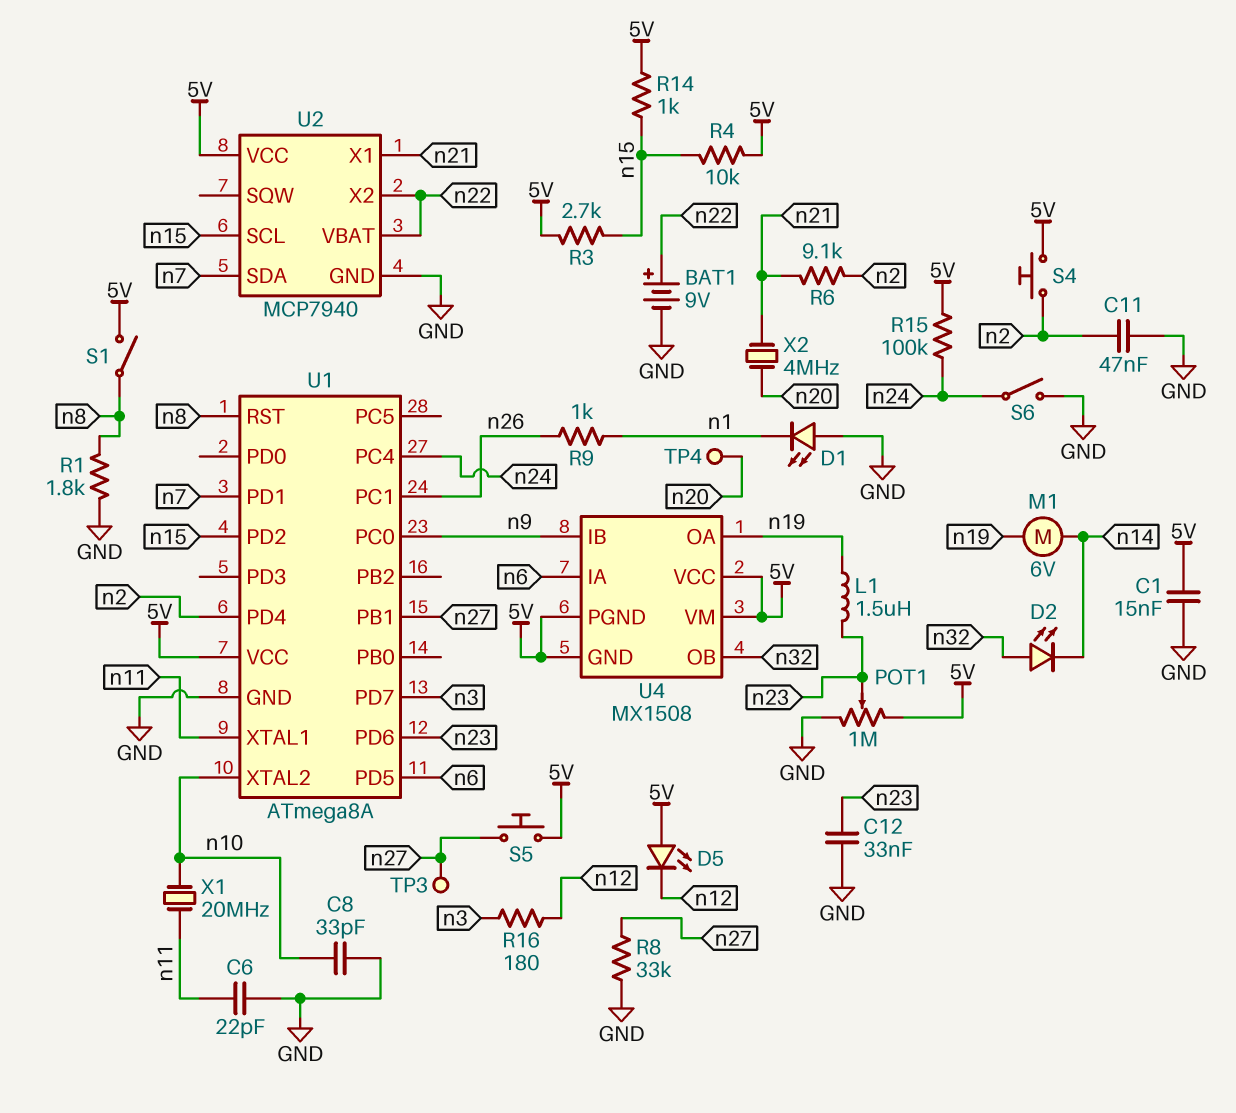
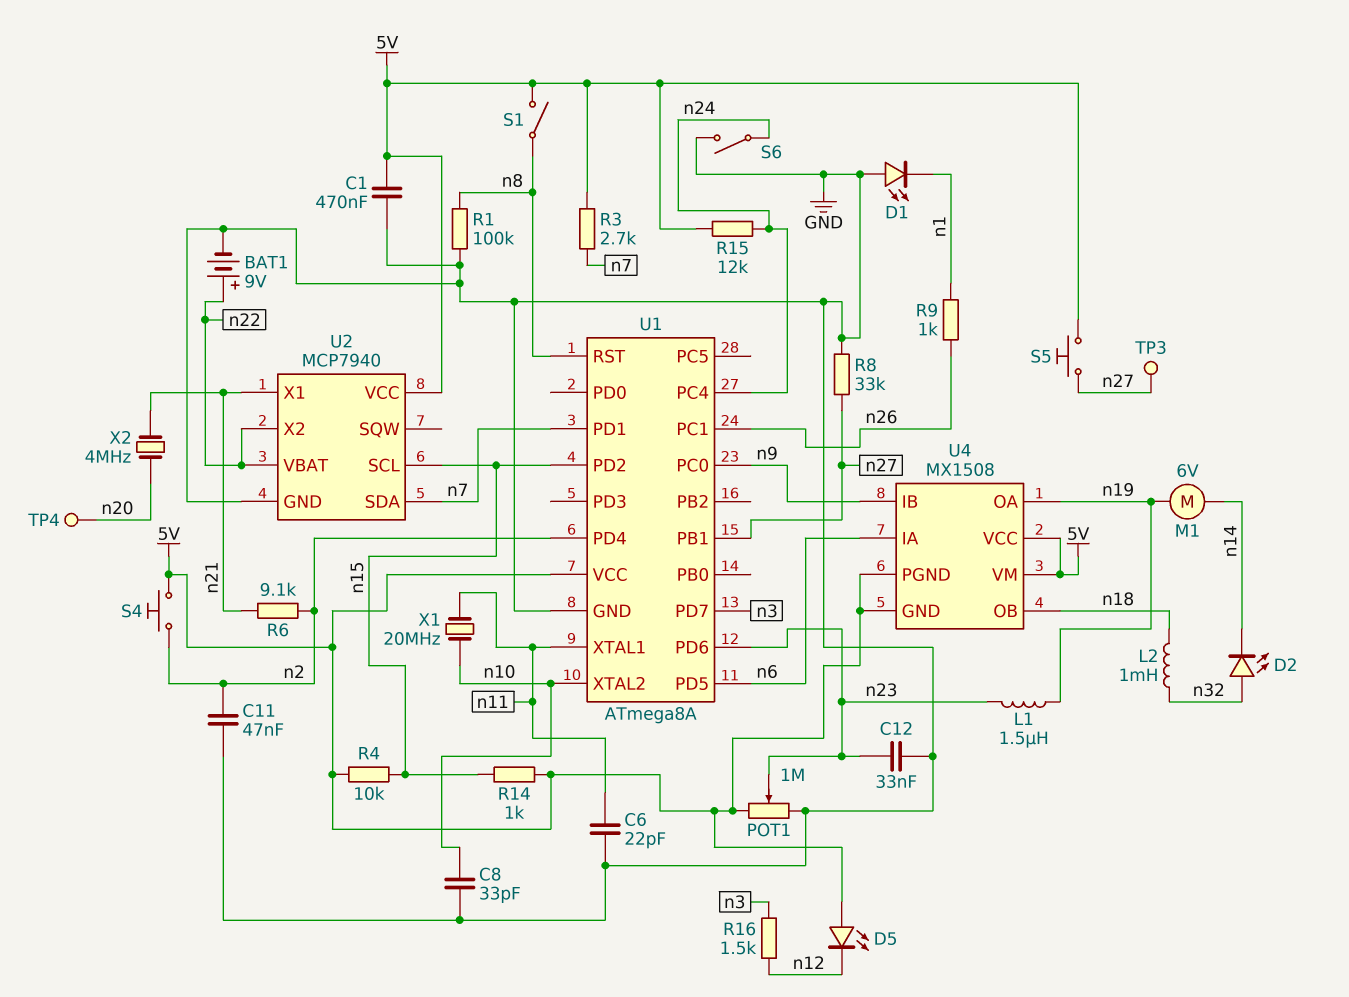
C1: 15nF (5V, GND) -> 470nF (5V, GND)
L2: none -> 1mH (n18, n32)
R1: 1.8k (GND, n8) -> 100k (GND, n8)
R3: 2.7k (5V, n15) -> 2.7k (5V, n7)
R15: 100k (5V, n24) -> 12k (5V, n24)
R16: 180 (n3, n12) -> 1.5k (n3, n12)
U4 pin OB: n32 -> n18

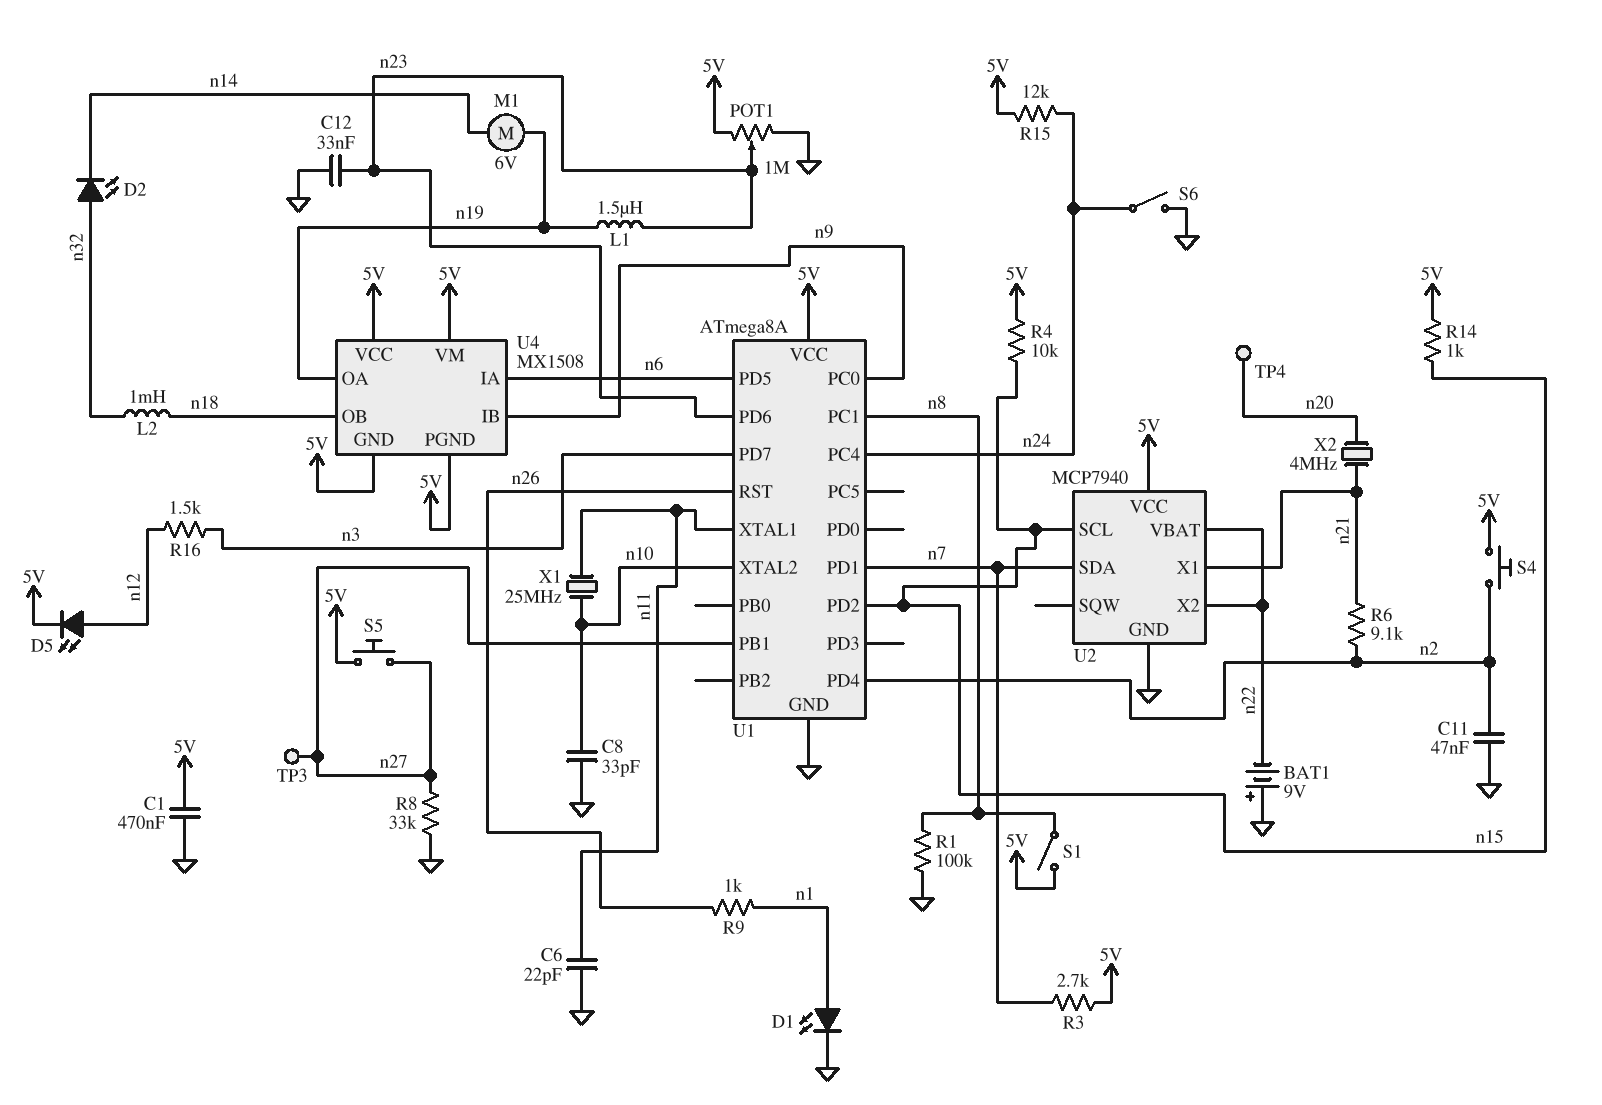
BAT1: 9V (plus n22, minus GND) -> 9V (plus GND, minus n22)
D1: LED (A GND, K n1) -> LED (A n1, K GND)
D5: LED (A 5V, K n12) -> LED (A n12, K 5V)
U1 pin PC1: n26 -> n8
U1 pin RST: n8 -> n26
X1: 20MHz (n10, n11) -> 25MHz (n10, n11)

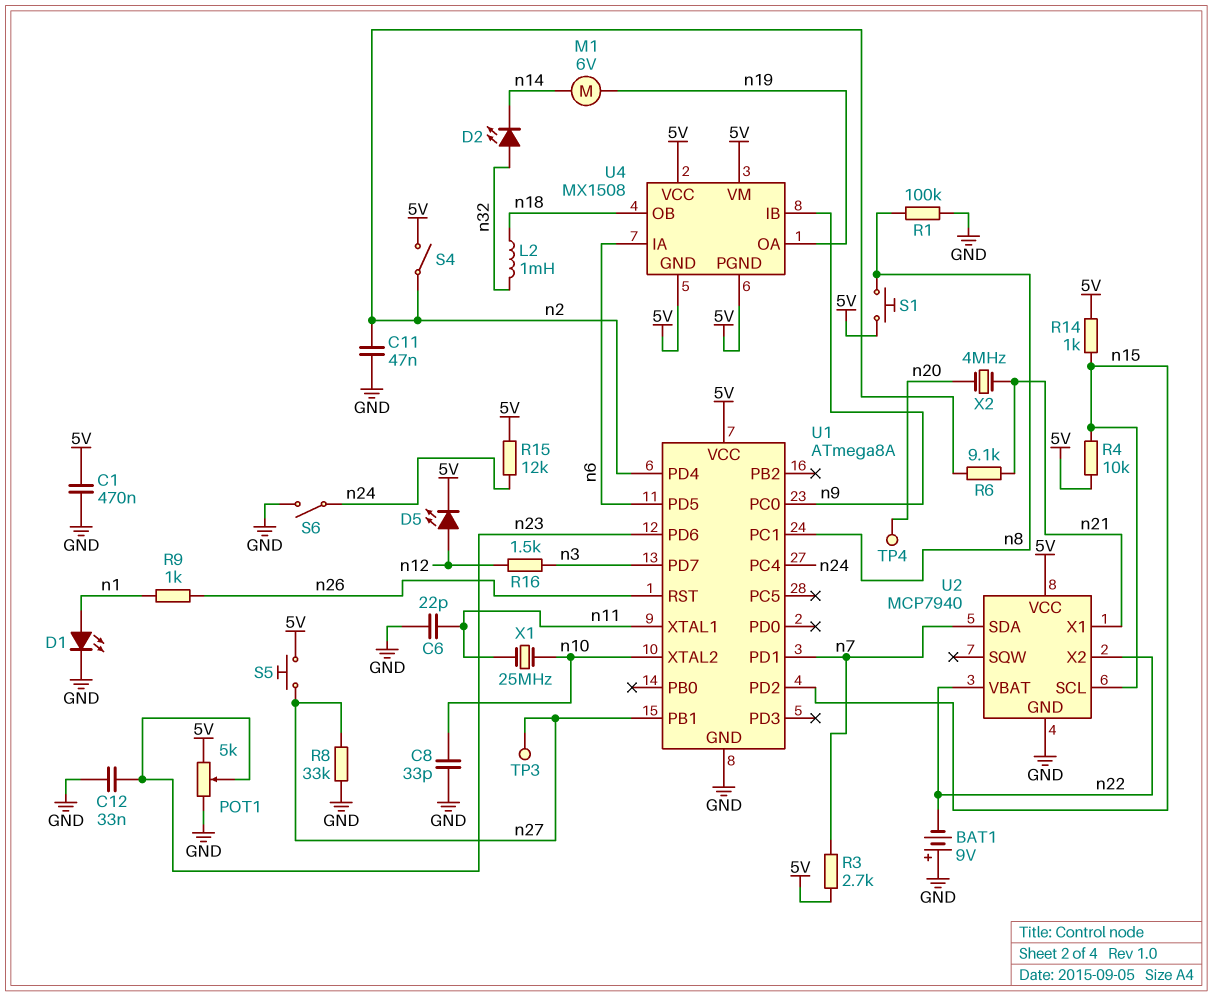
L1: 1.5uH (n19, n23) -> none
POT1: 1M (5V, GND, wiper n23) -> 5k (5V, GND, wiper n23)
S1: switch (5V, n8) -> button (5V, n8)
S4: button (5V, n2) -> switch (5V, n2)

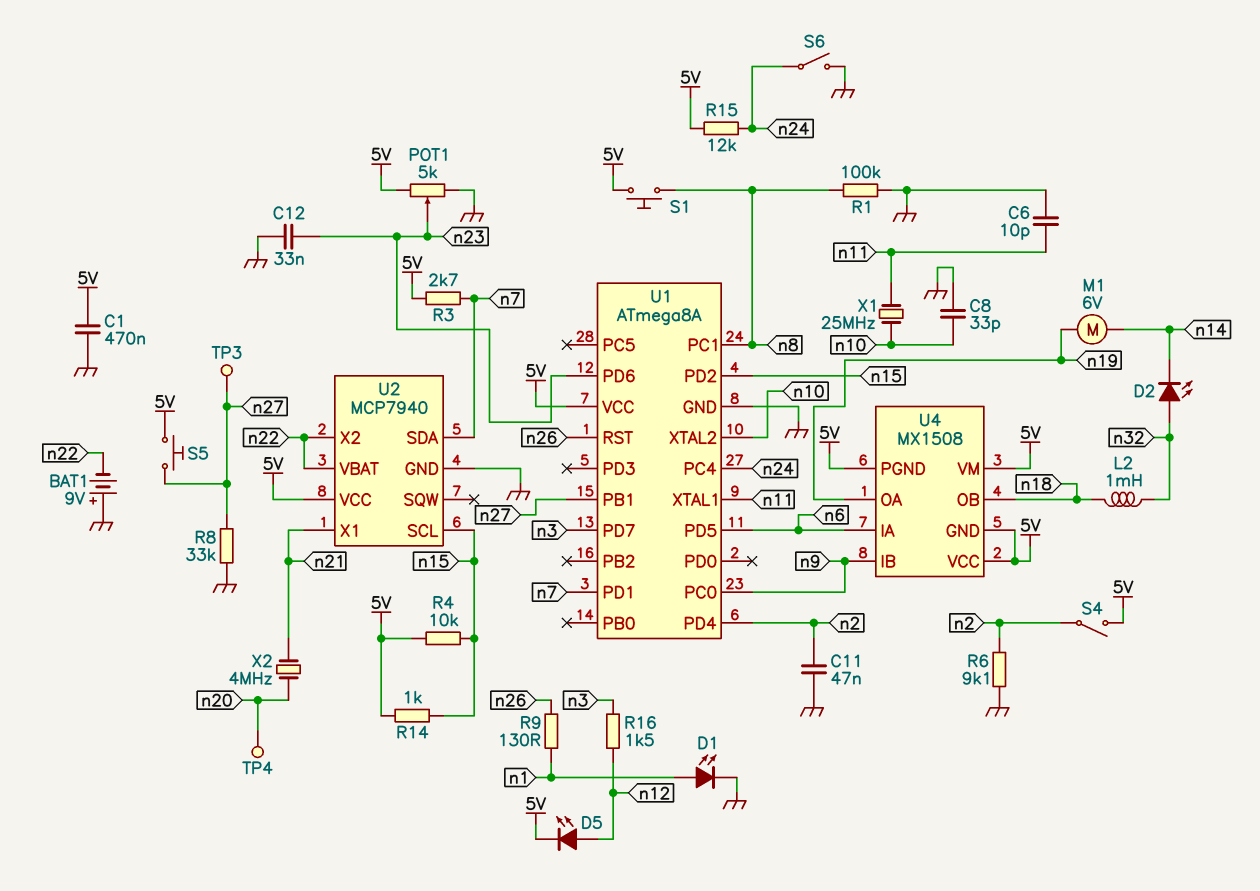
C6: 22pF (GND, n11) -> 10pF (GND, n11)
R6: 9.1k (n2, n21) -> 9.1k (GND, n2)
R9: 1k (n1, n26) -> 130 (n1, n26)

